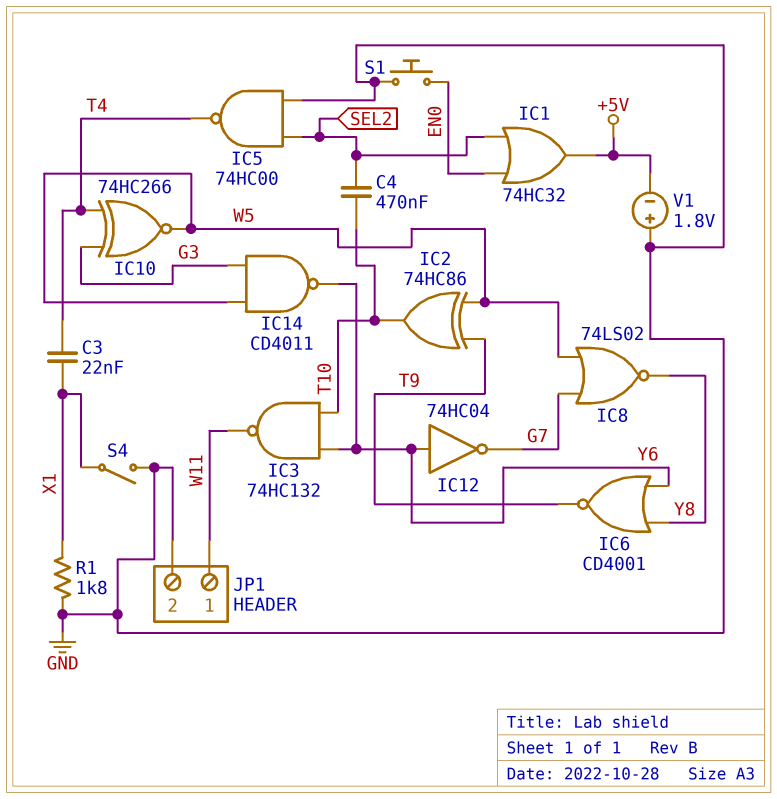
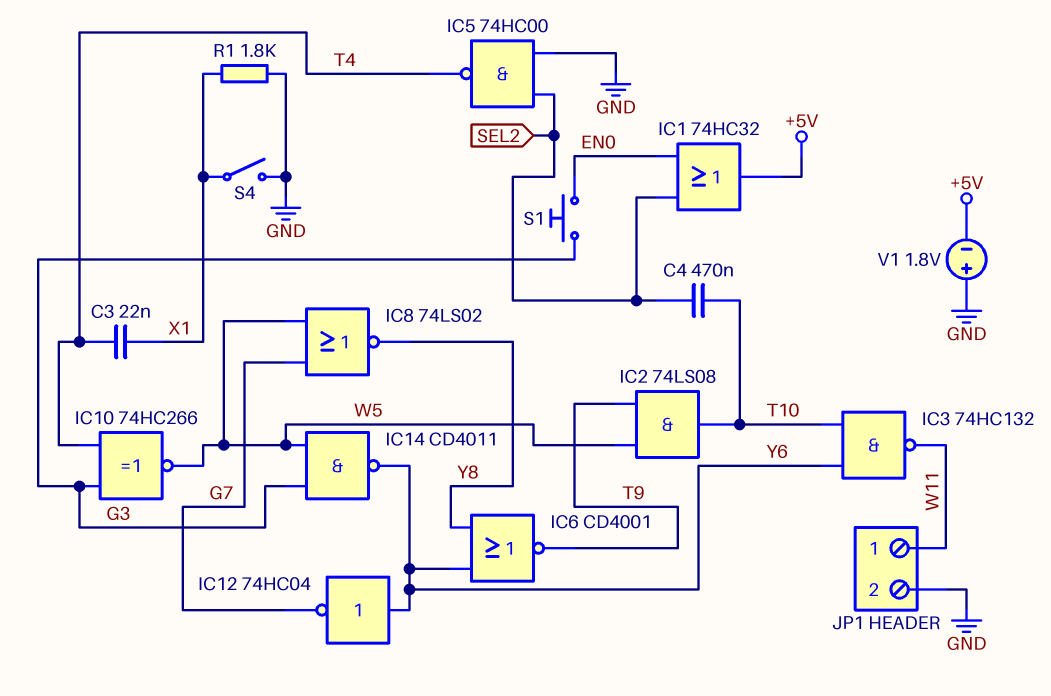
IC2: XOR 74HC86 (in T9, in W5, out T10) -> AND 74LS08 (in T9, in W5, out T10)
S1: button (EN0, GND) -> button (EN0, G3)

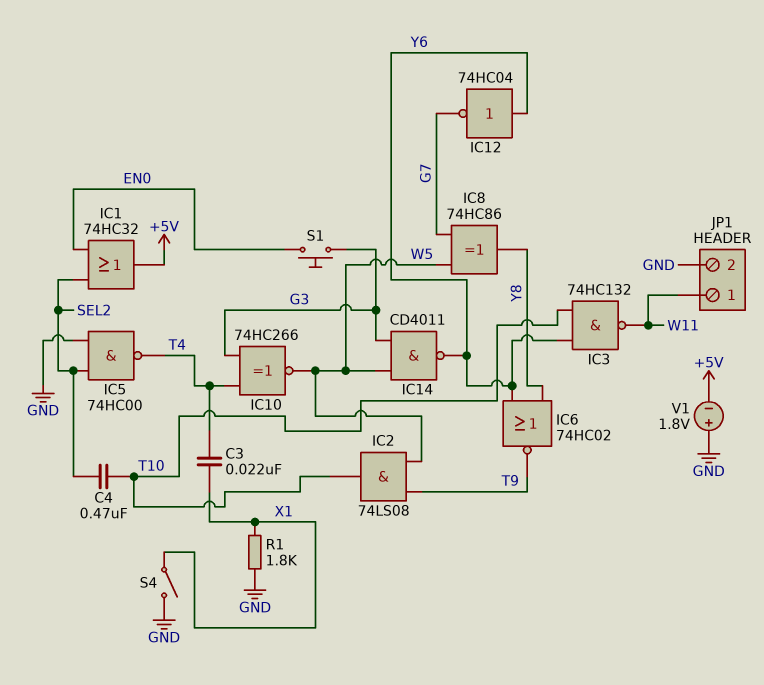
IC6: NOR CD4001 (in Y6, in Y8, out T9) -> NOR 74HC02 (in Y6, in Y8, out T9)
IC8: NOR 74LS02 (in G7, in W5, out Y8) -> XOR 74HC86 (in G7, in W5, out Y8)

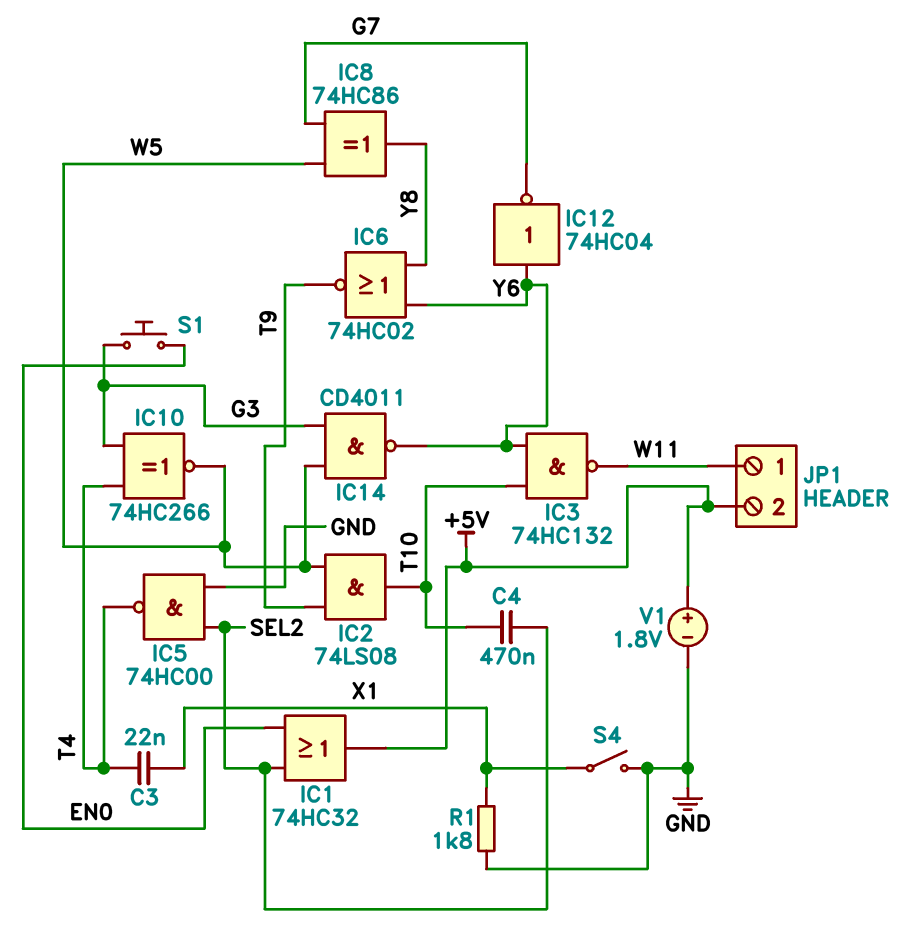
JP1 pin 2: GND -> +5V
V1: 1.8V (plus GND, minus +5V) -> 1.8V (plus +5V, minus GND)

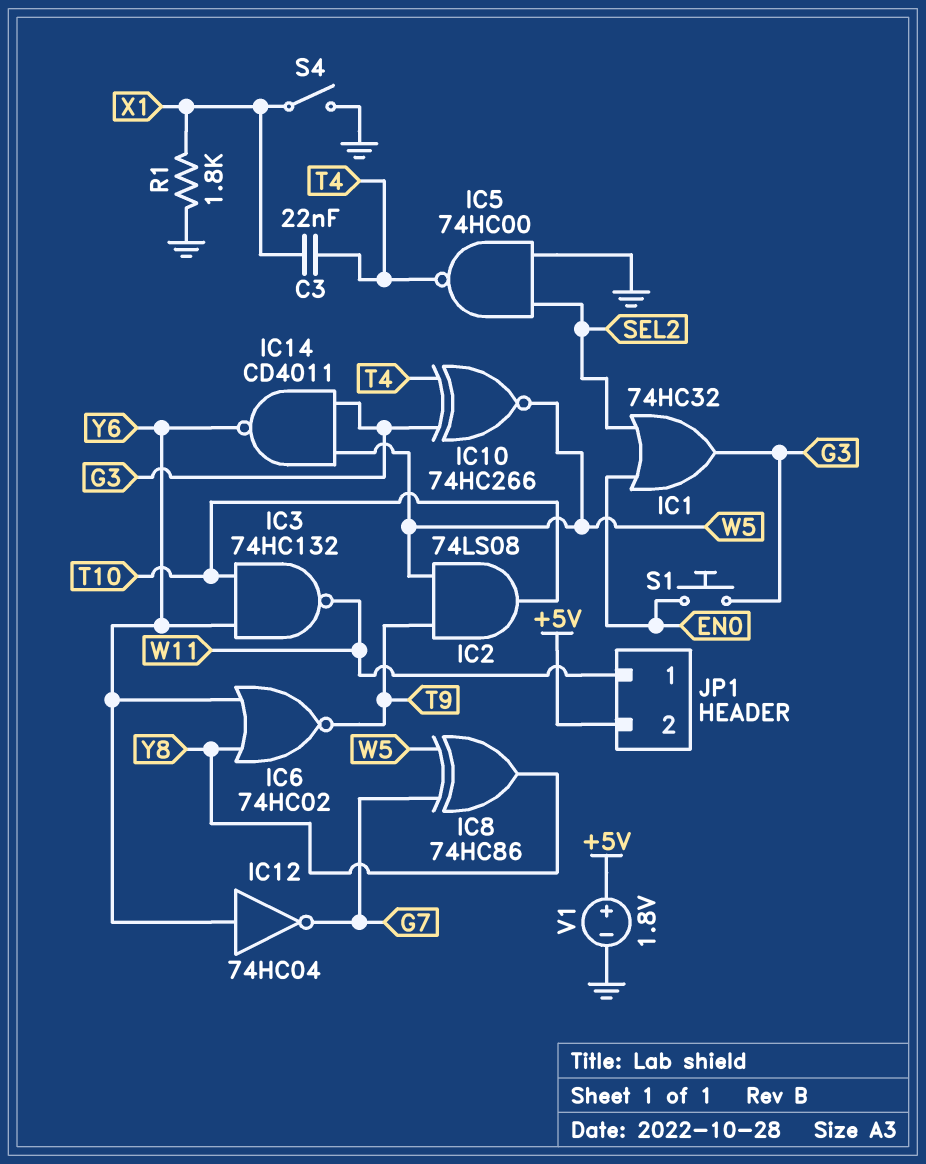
C4: 470nF (SEL2, T10) -> none
IC1: OR 74HC32 (in EN0, in SEL2, out +5V) -> OR 74HC32 (in EN0, in SEL2, out G3)

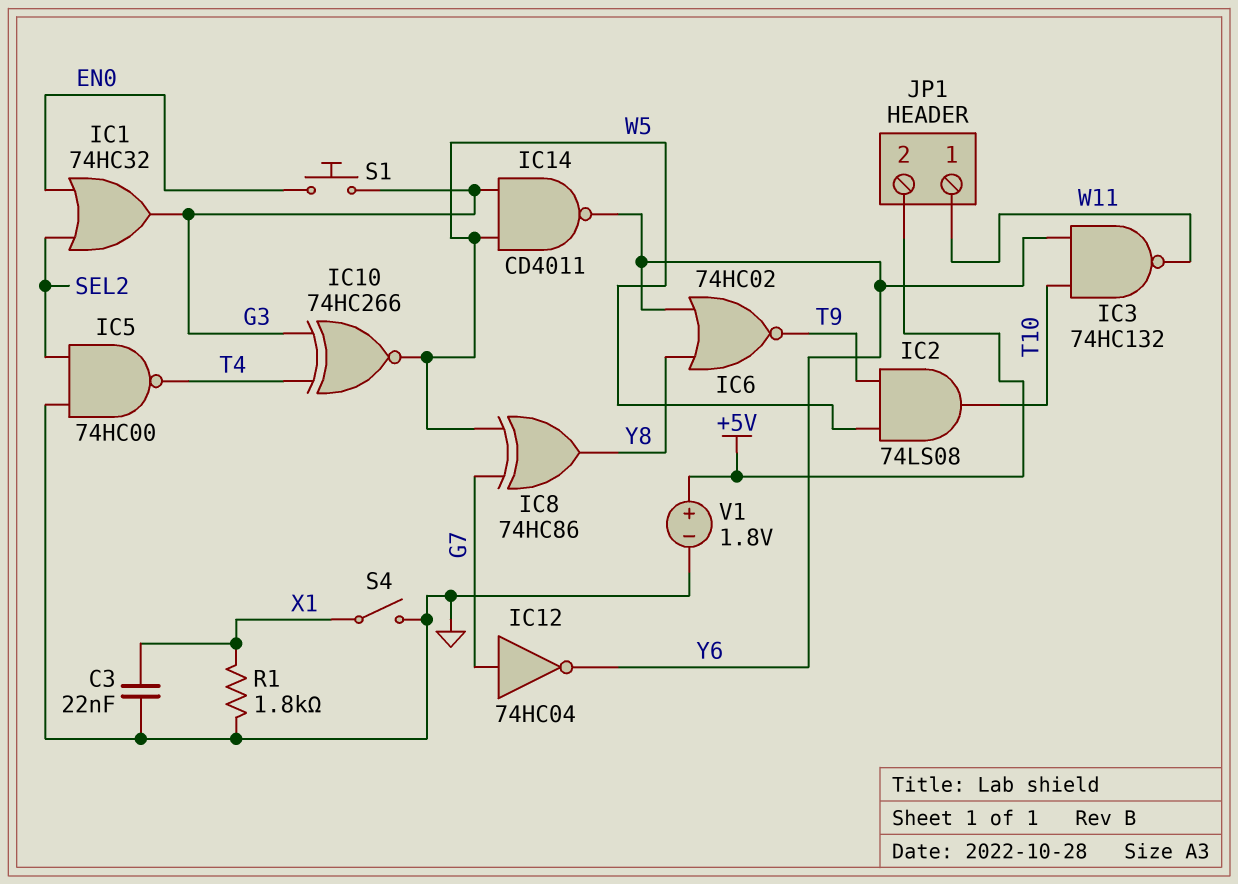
C3: 22nF (T4, X1) -> 22nF (GND, X1)
IC12: NOT 74HC04 (in Y6, out G7) -> NOT 74HC04 (in G7, out Y6)

